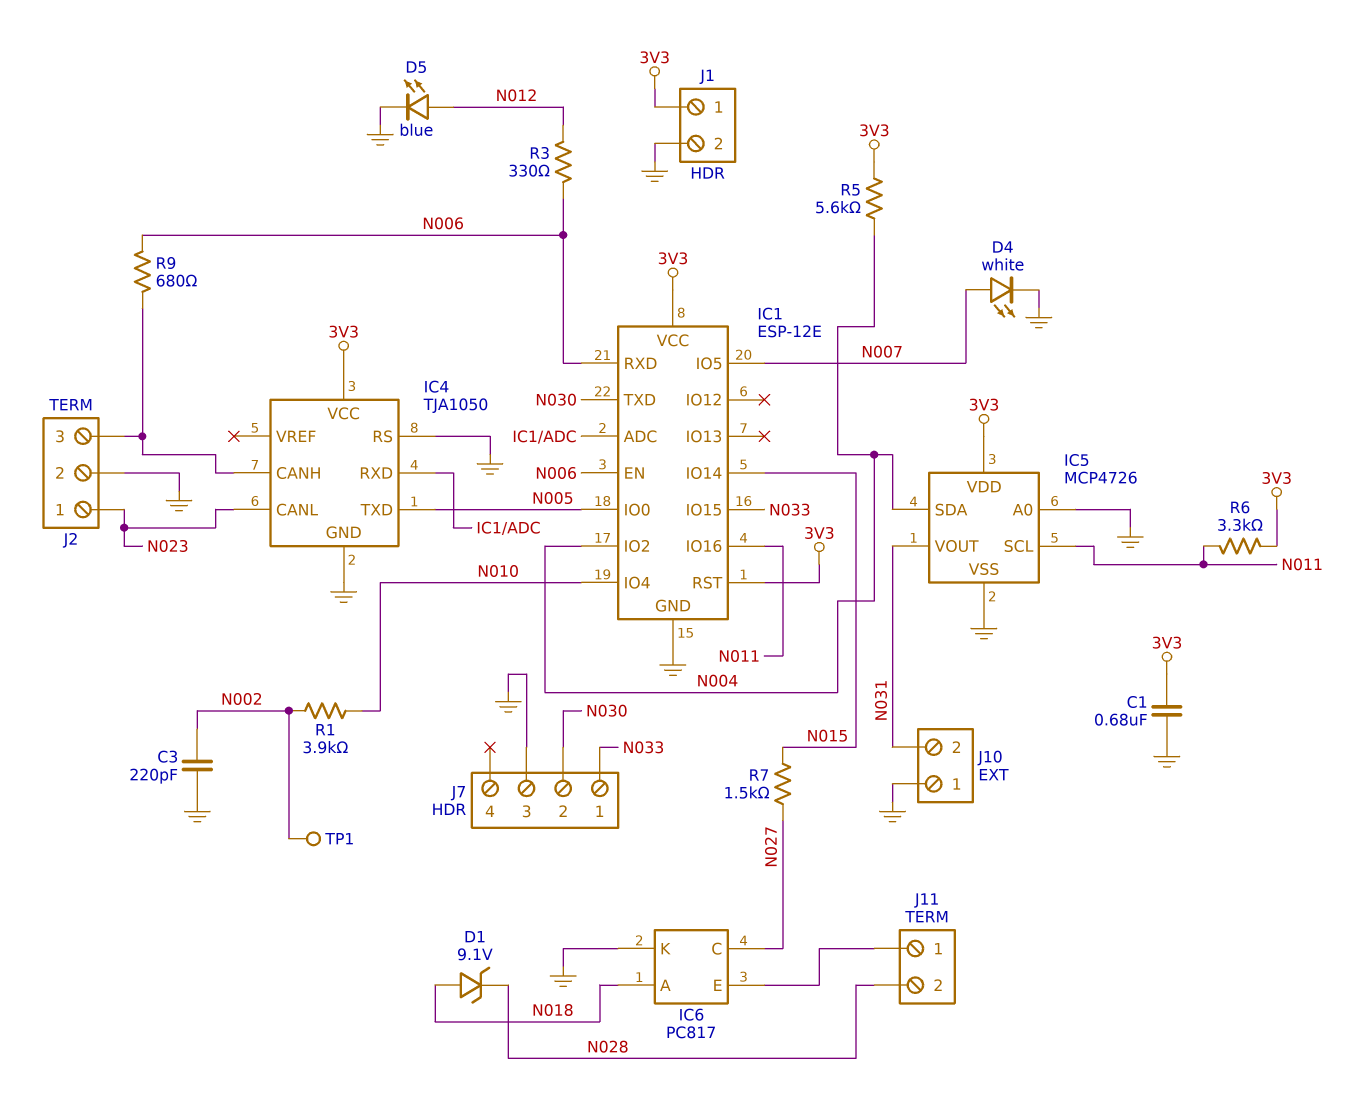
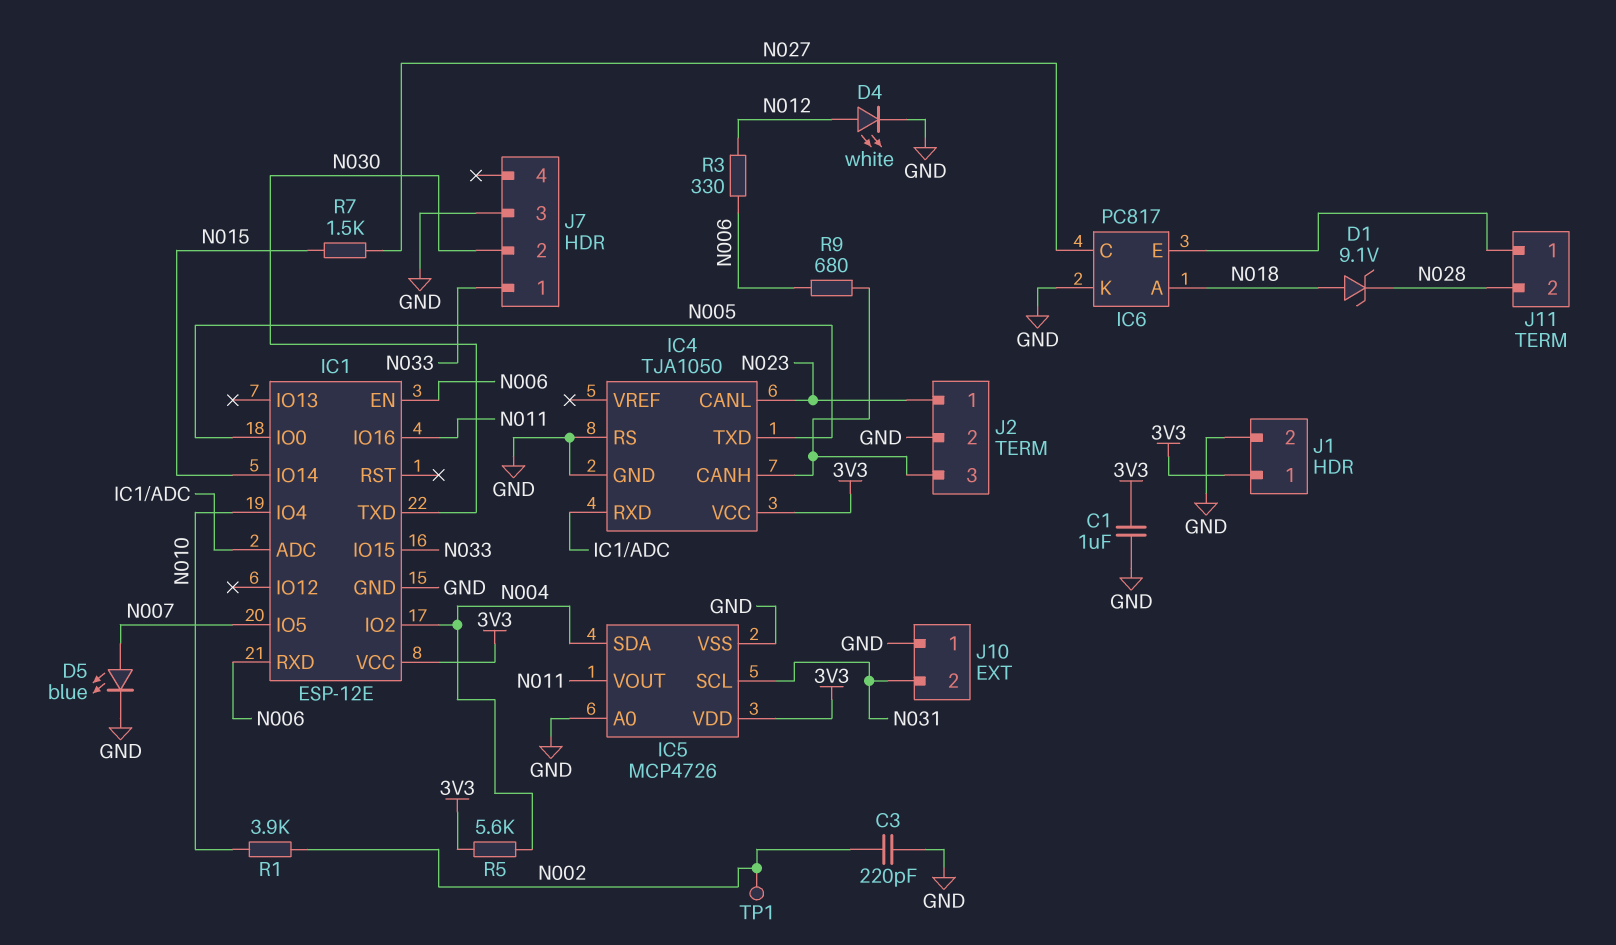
C1: 680nF (3V3, GND) -> 1uF (3V3, GND)
D4: LED white (A N007, K GND) -> LED white (A N012, K GND)
D5: LED blue (A N012, K GND) -> LED blue (A N007, K GND)
IC1 pin RST: 3V3 -> none
IC5 pin SCL: N011 -> N031
IC5 pin VOUT: N031 -> N011
R6: 3.3k (3V3, N011) -> none

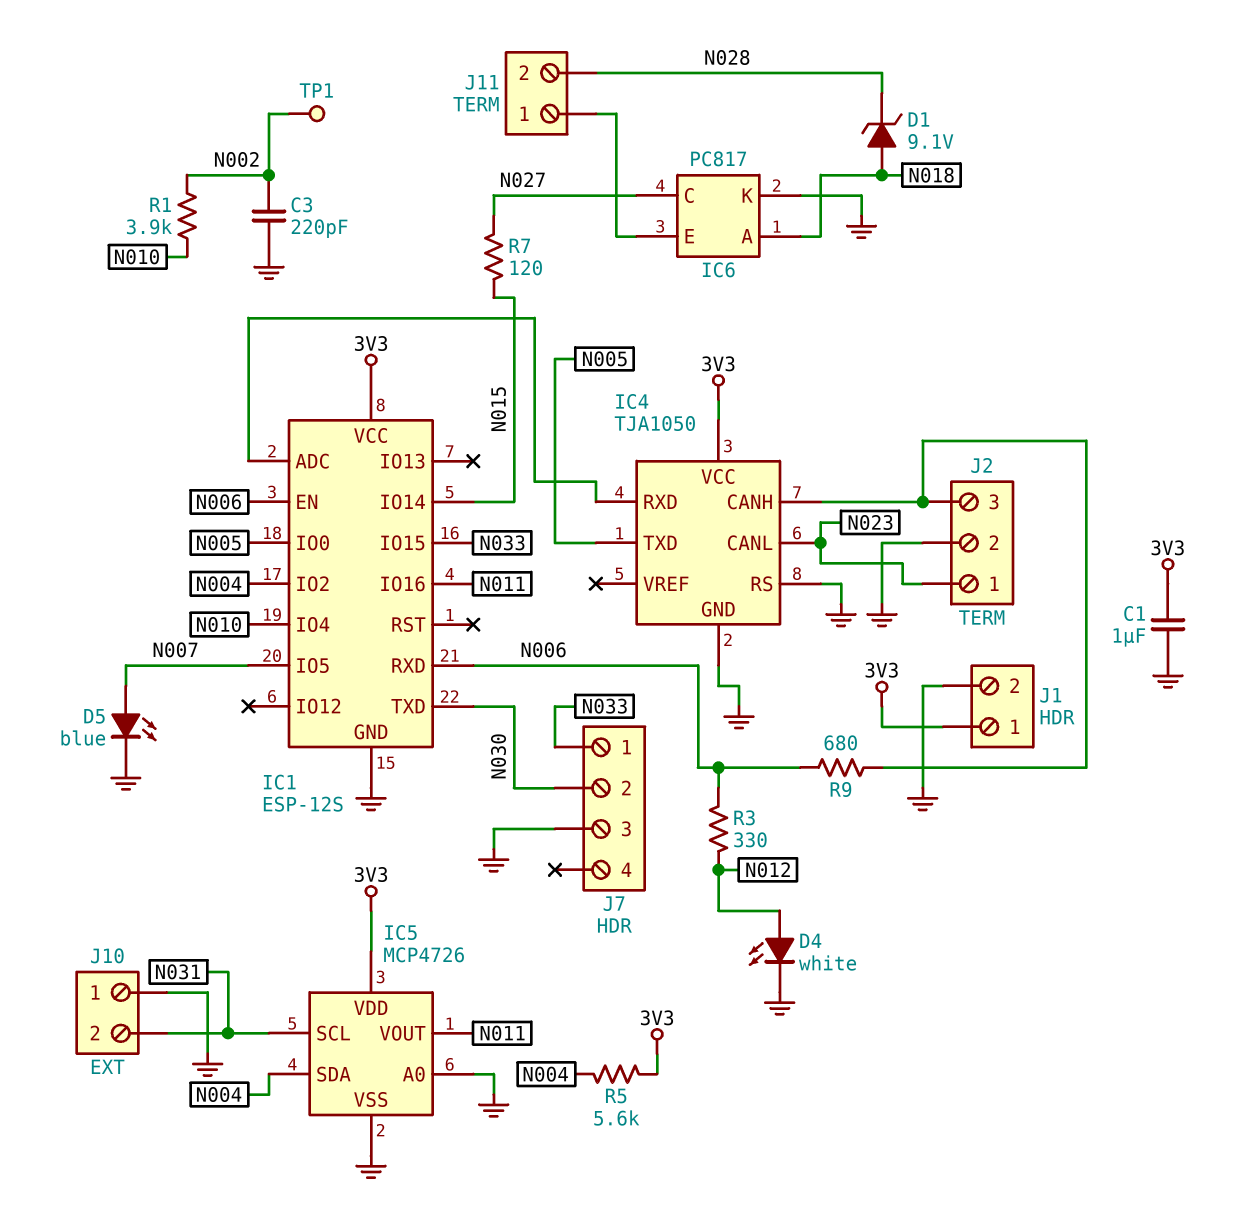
IC1: ESP-12E -> ESP-12S
R7: 1.5k (N015, N027) -> 120 (N015, N027)

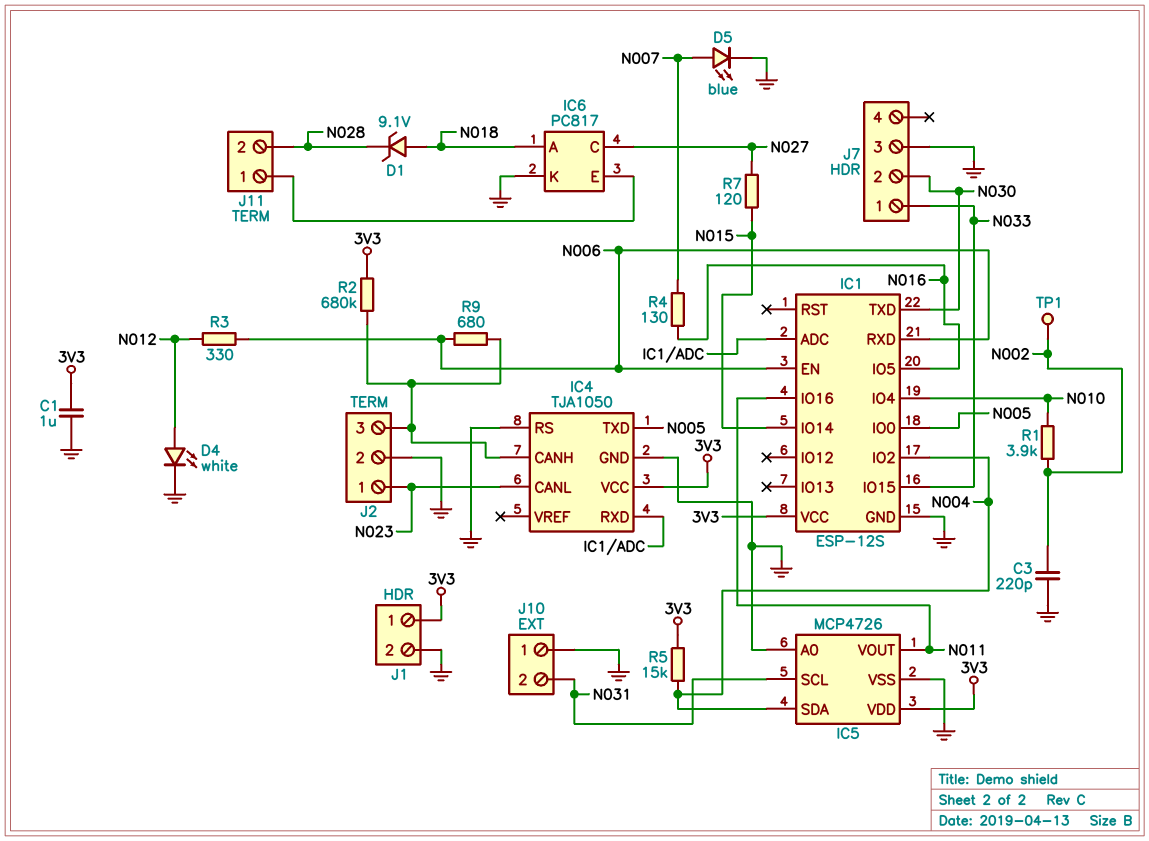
IC1 pin IO5: N007 -> N016
R2: none -> 680k (3V3, IC4/CANH)
R4: none -> 130 (N007, N016)
R5: 5.6k (3V3, N004) -> 15k (3V3, N004)

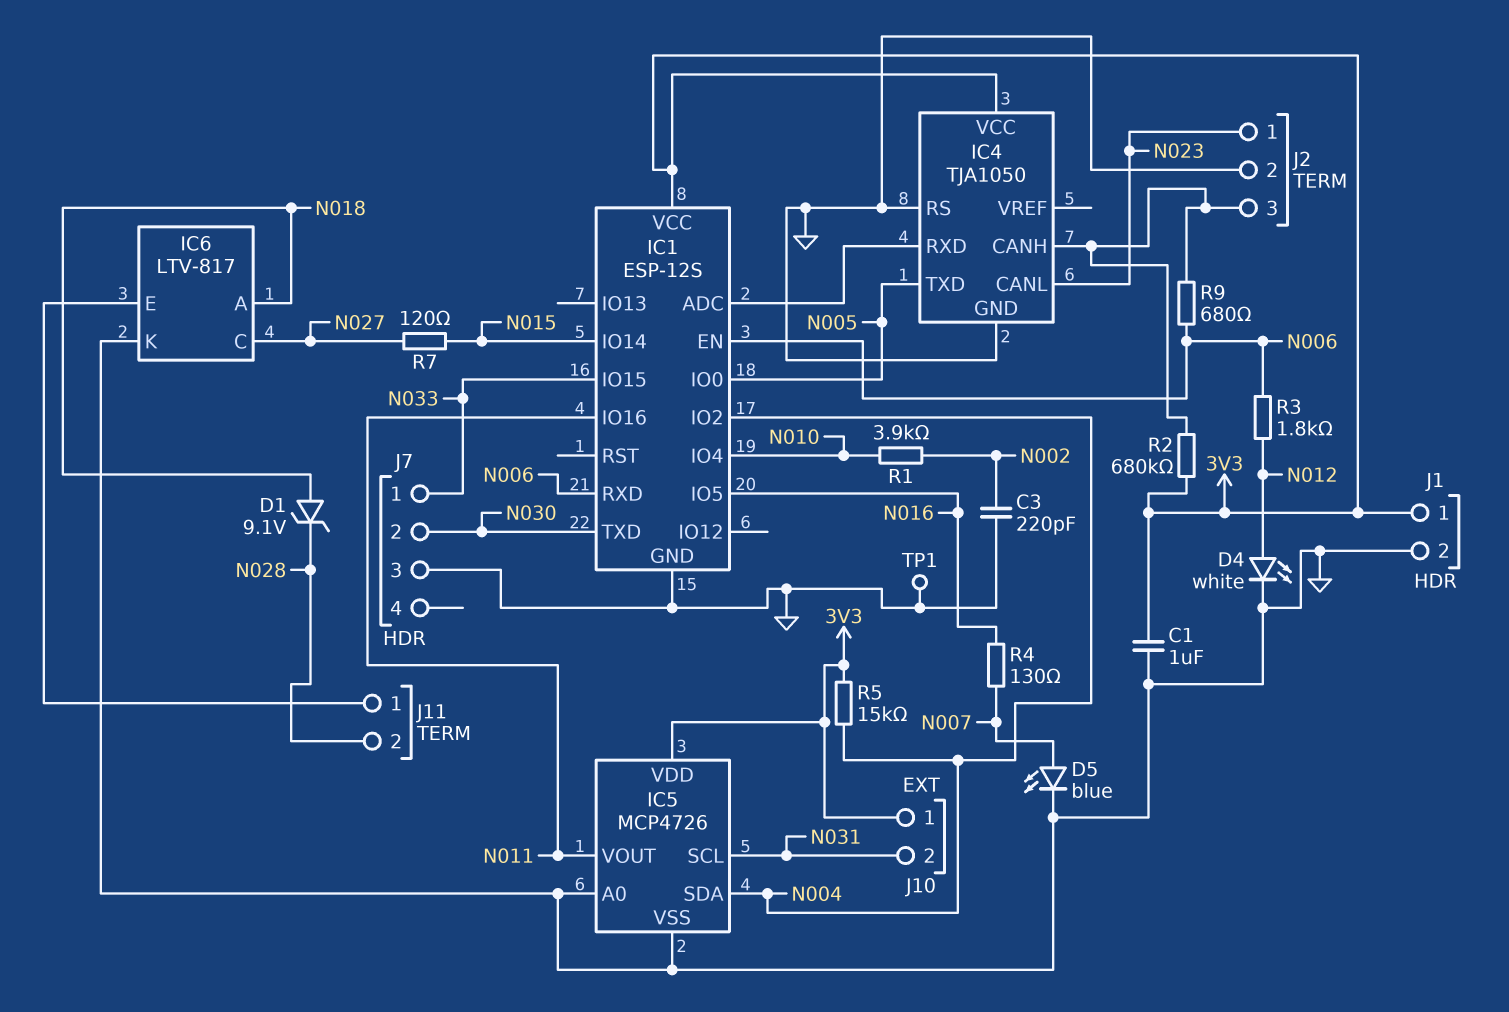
IC6: PC817 -> LTV-817
J10 pin 1: GND -> 3V3
R3: 330 (N006, N012) -> 1.8k (N006, N012)
TP1: test point (N002) -> test point (GND)

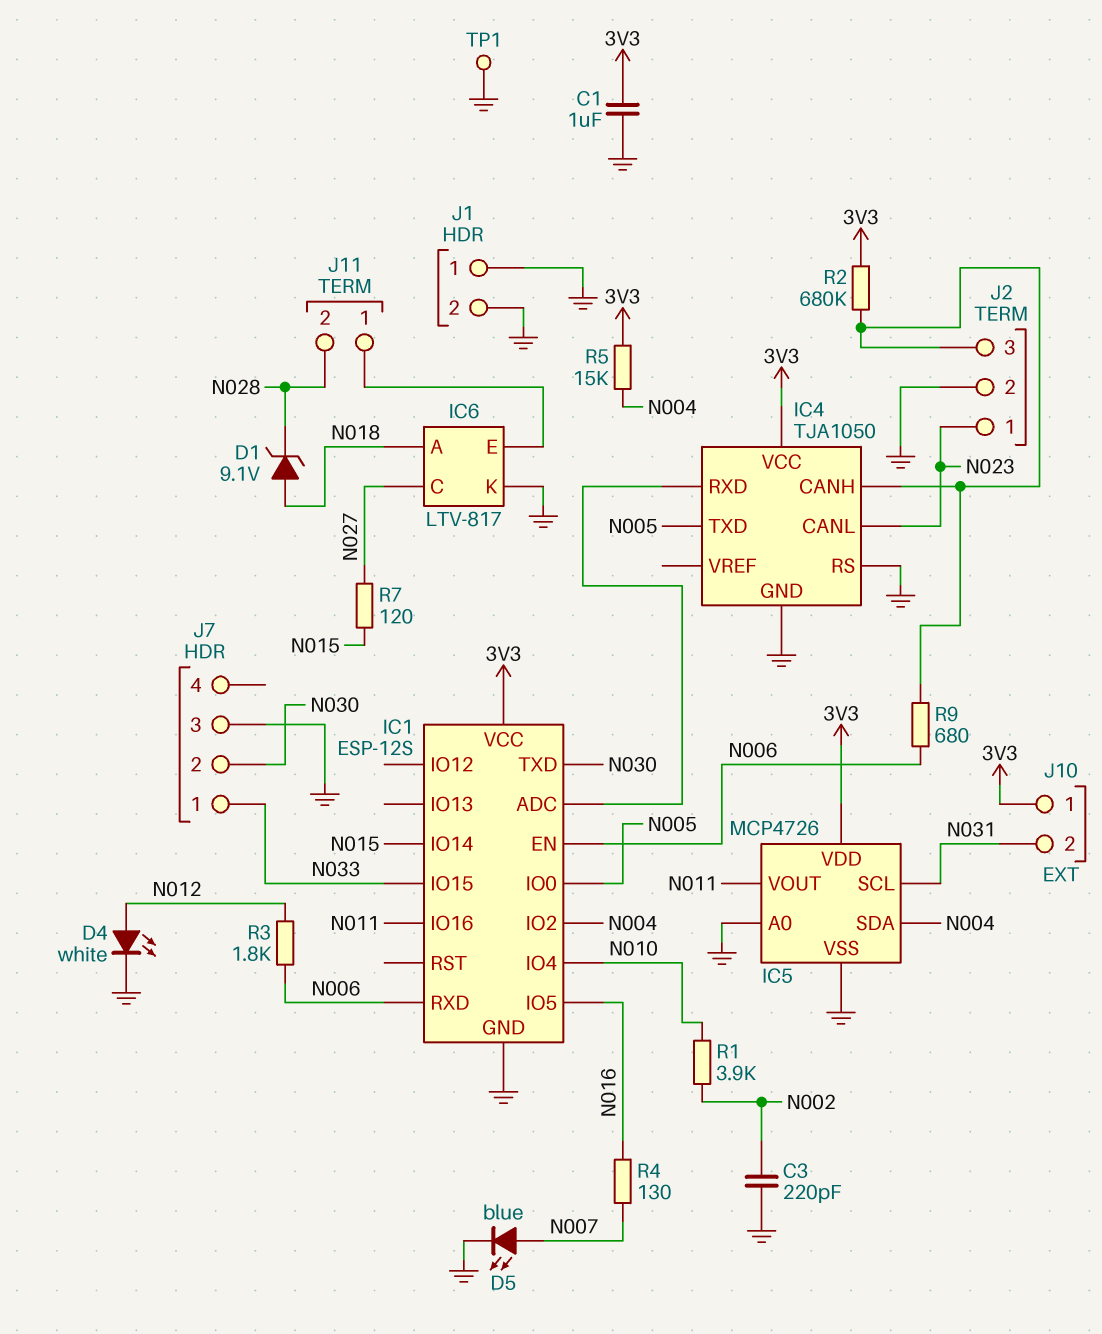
J1 pin 1: 3V3 -> GND

